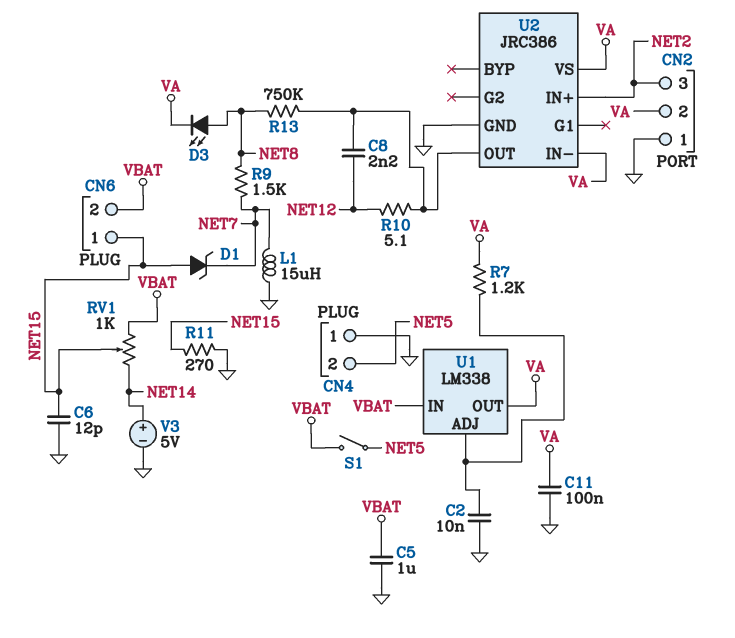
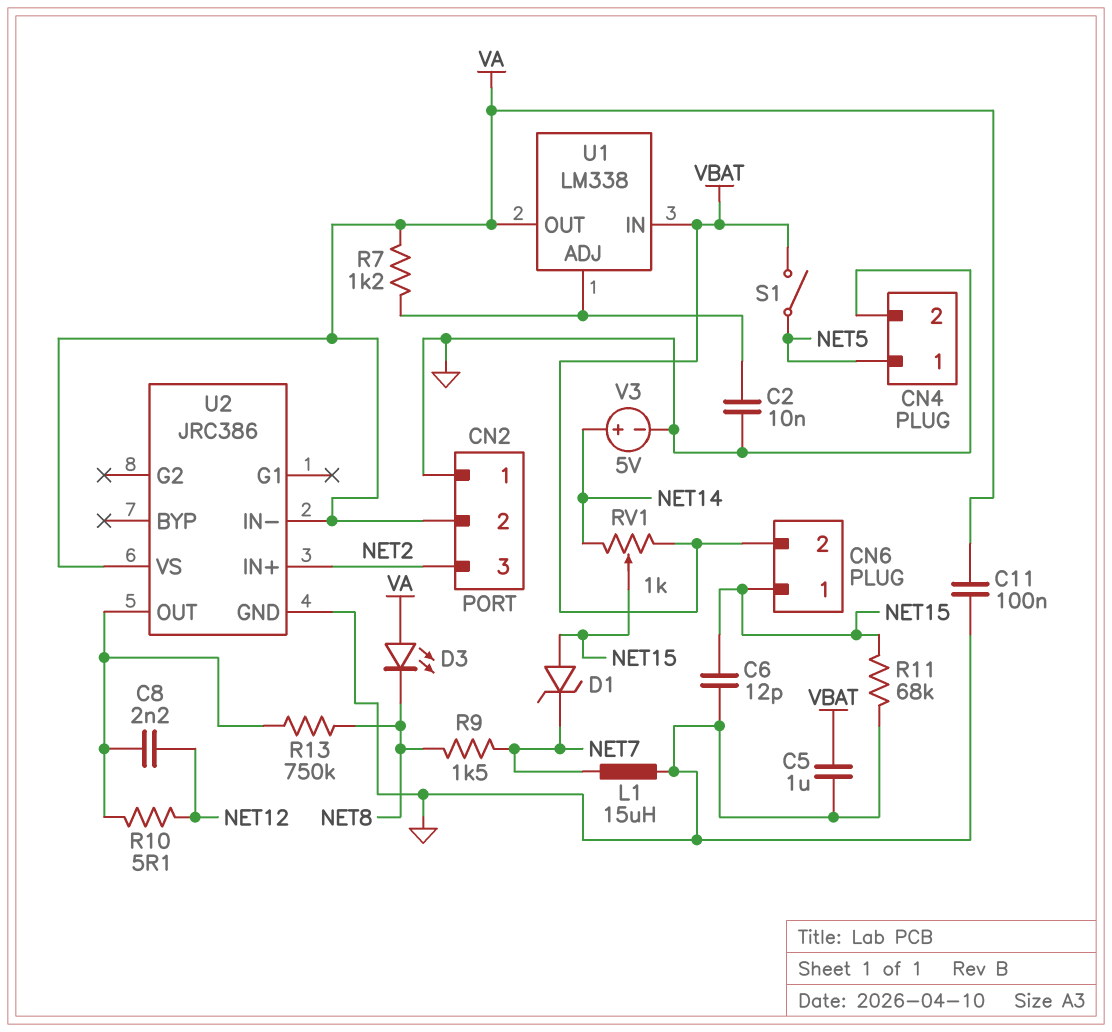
CN4 pin 1: GND -> NET5
CN4 pin 2: NET5 -> GND
D3: LED (A NET8, K VA) -> LED (A VA, K NET8)
R11: 270 (GND, NET15) -> 68k (GND, NET15)

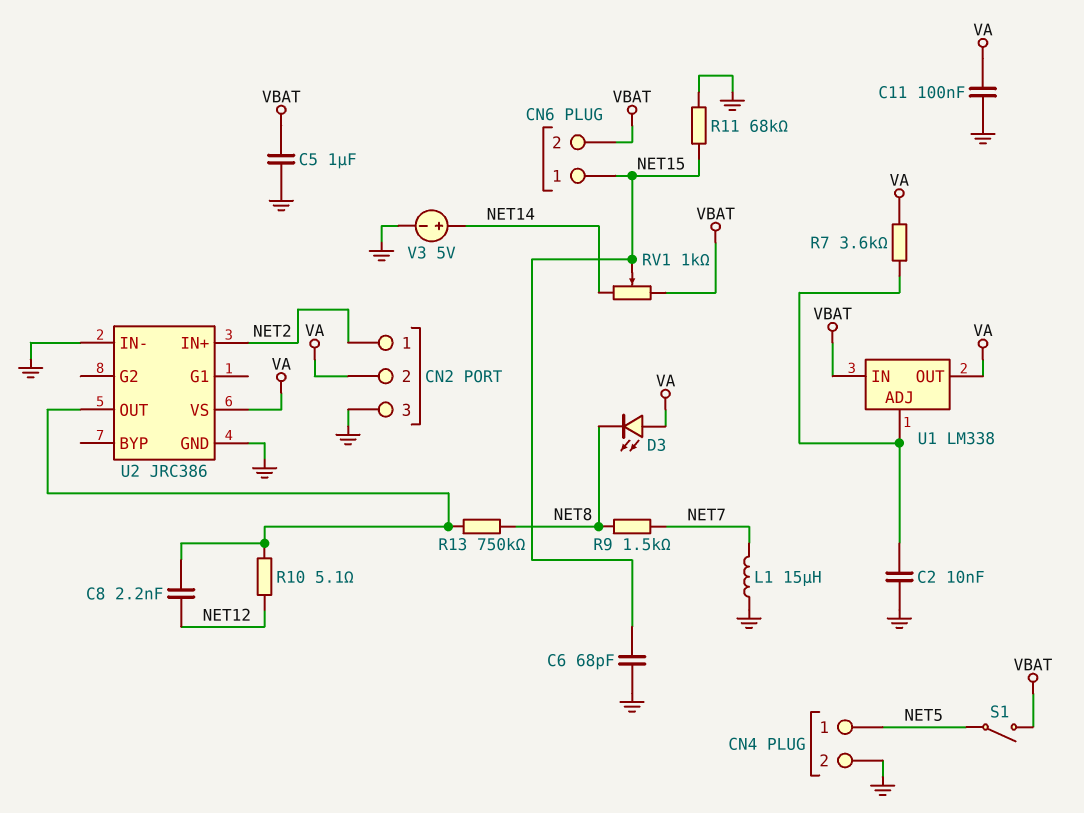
C6: 12pF (GND, NET15) -> 68pF (GND, NET15)
CN2 pin 1: GND -> NET2
CN2 pin 3: NET2 -> GND
D1: zener (A NET15, K NET7) -> none
R7: 1.2k (U1/ADJ, VA) -> 3.6k (U1/ADJ, VA)
U2 pin IN-: VA -> GND

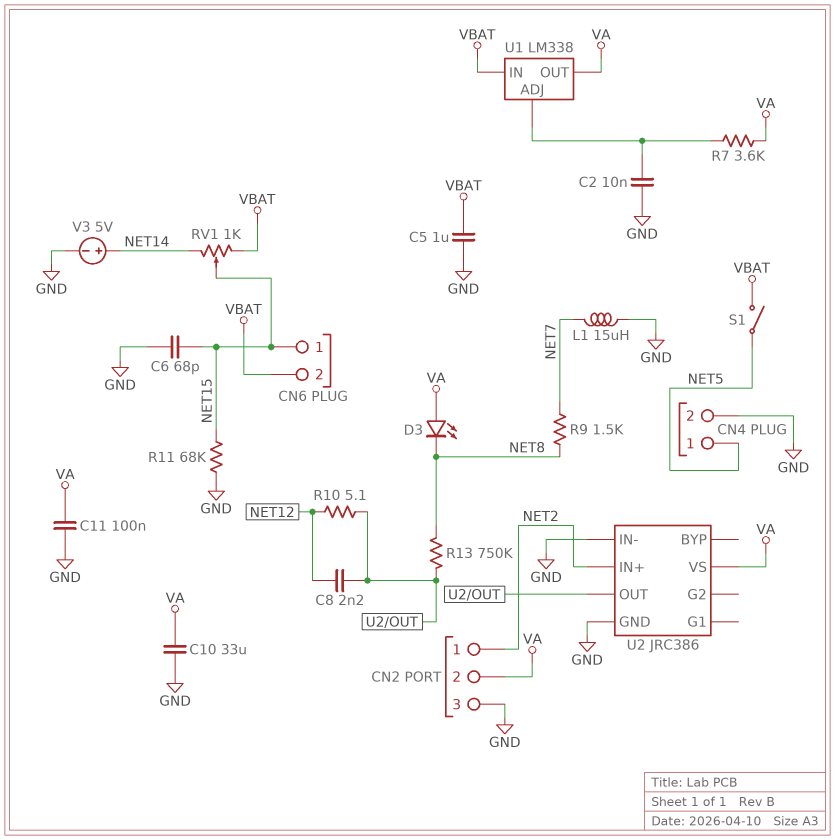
C10: none -> 33uF (GND, VA)

